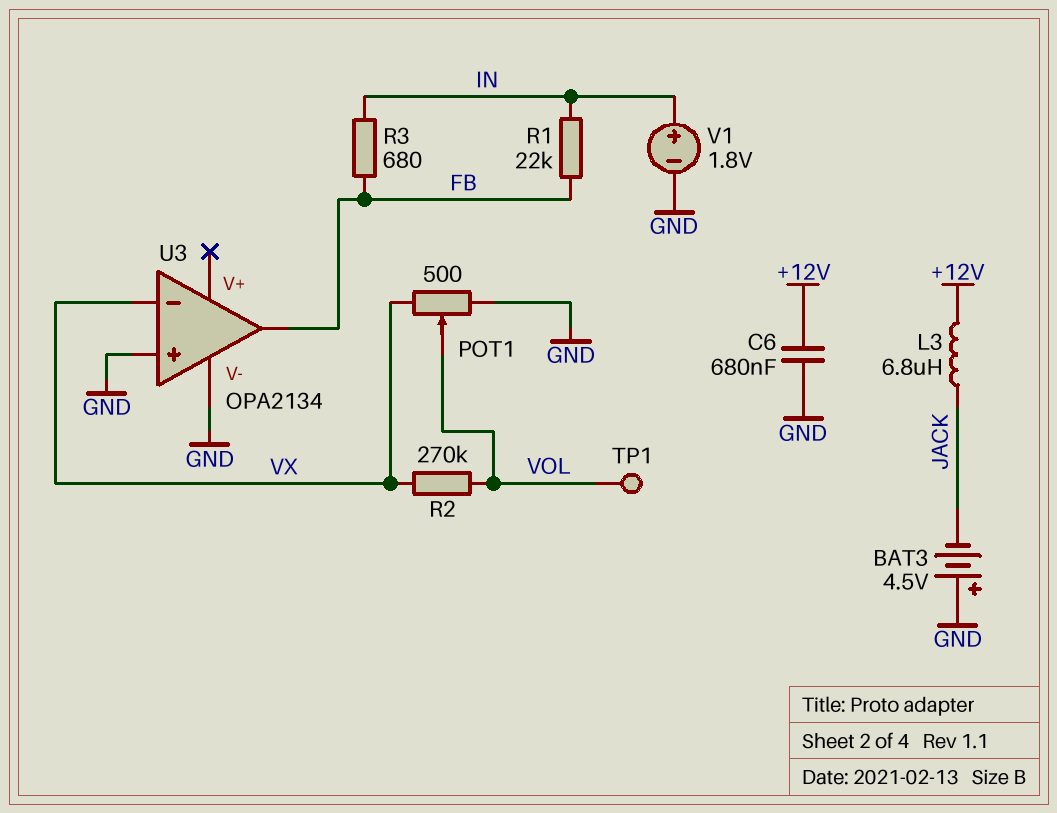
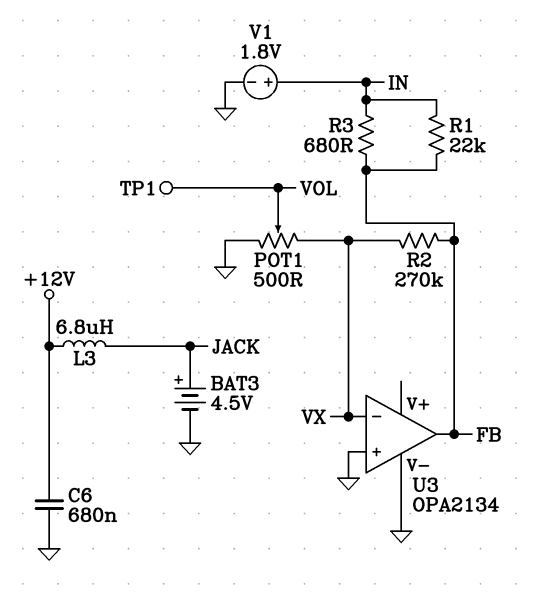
BAT3: 4.5V (plus GND, minus JACK) -> 4.5V (plus JACK, minus GND)
R2: 270k (VOL, VX) -> 270k (FB, VX)

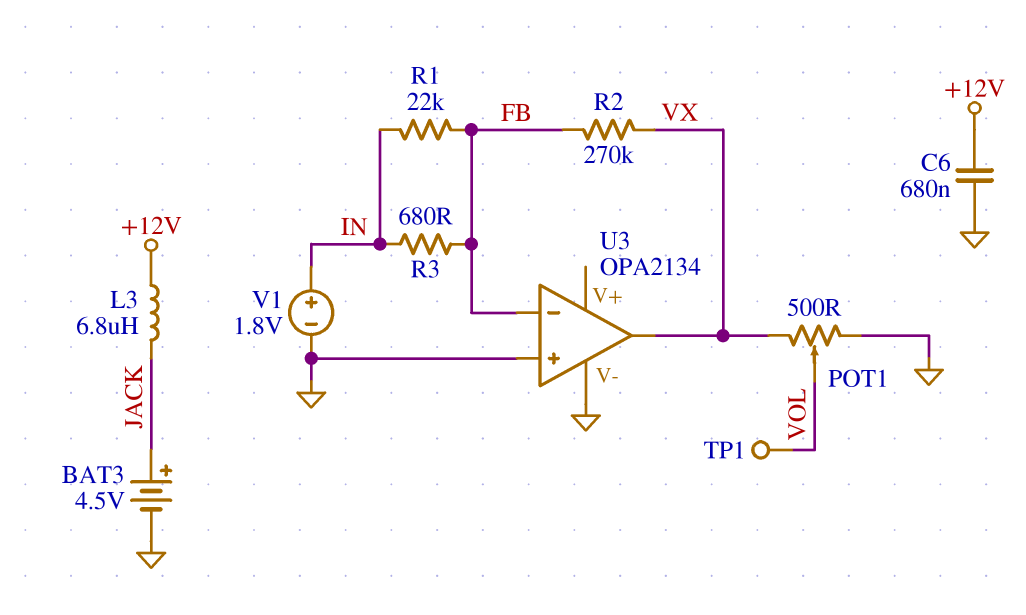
U3 pin in-: VX -> FB
U3 pin out: FB -> VX

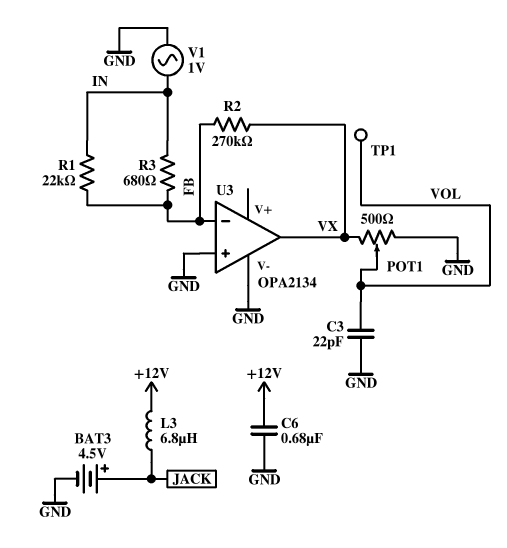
C3: none -> 22pF (GND, VOL)
V1: 1.8V (plus IN, minus GND) -> AC 1V (GND, IN)

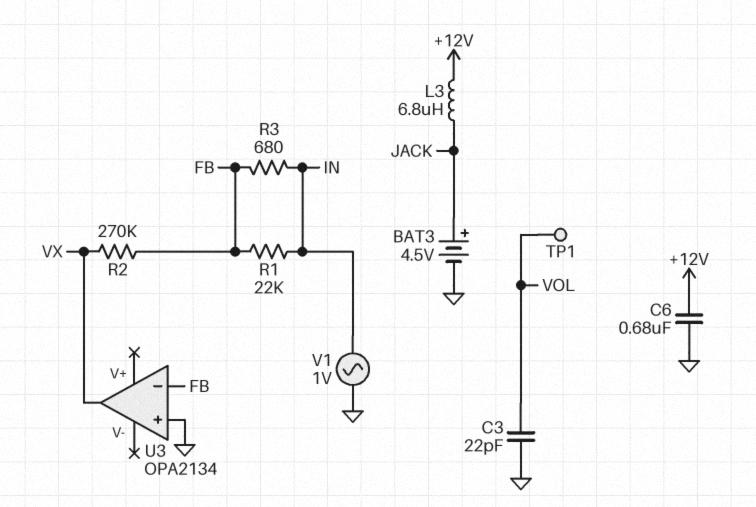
POT1: 500 (GND, VX, wiper VOL) -> none
U3 pin V-: GND -> none

